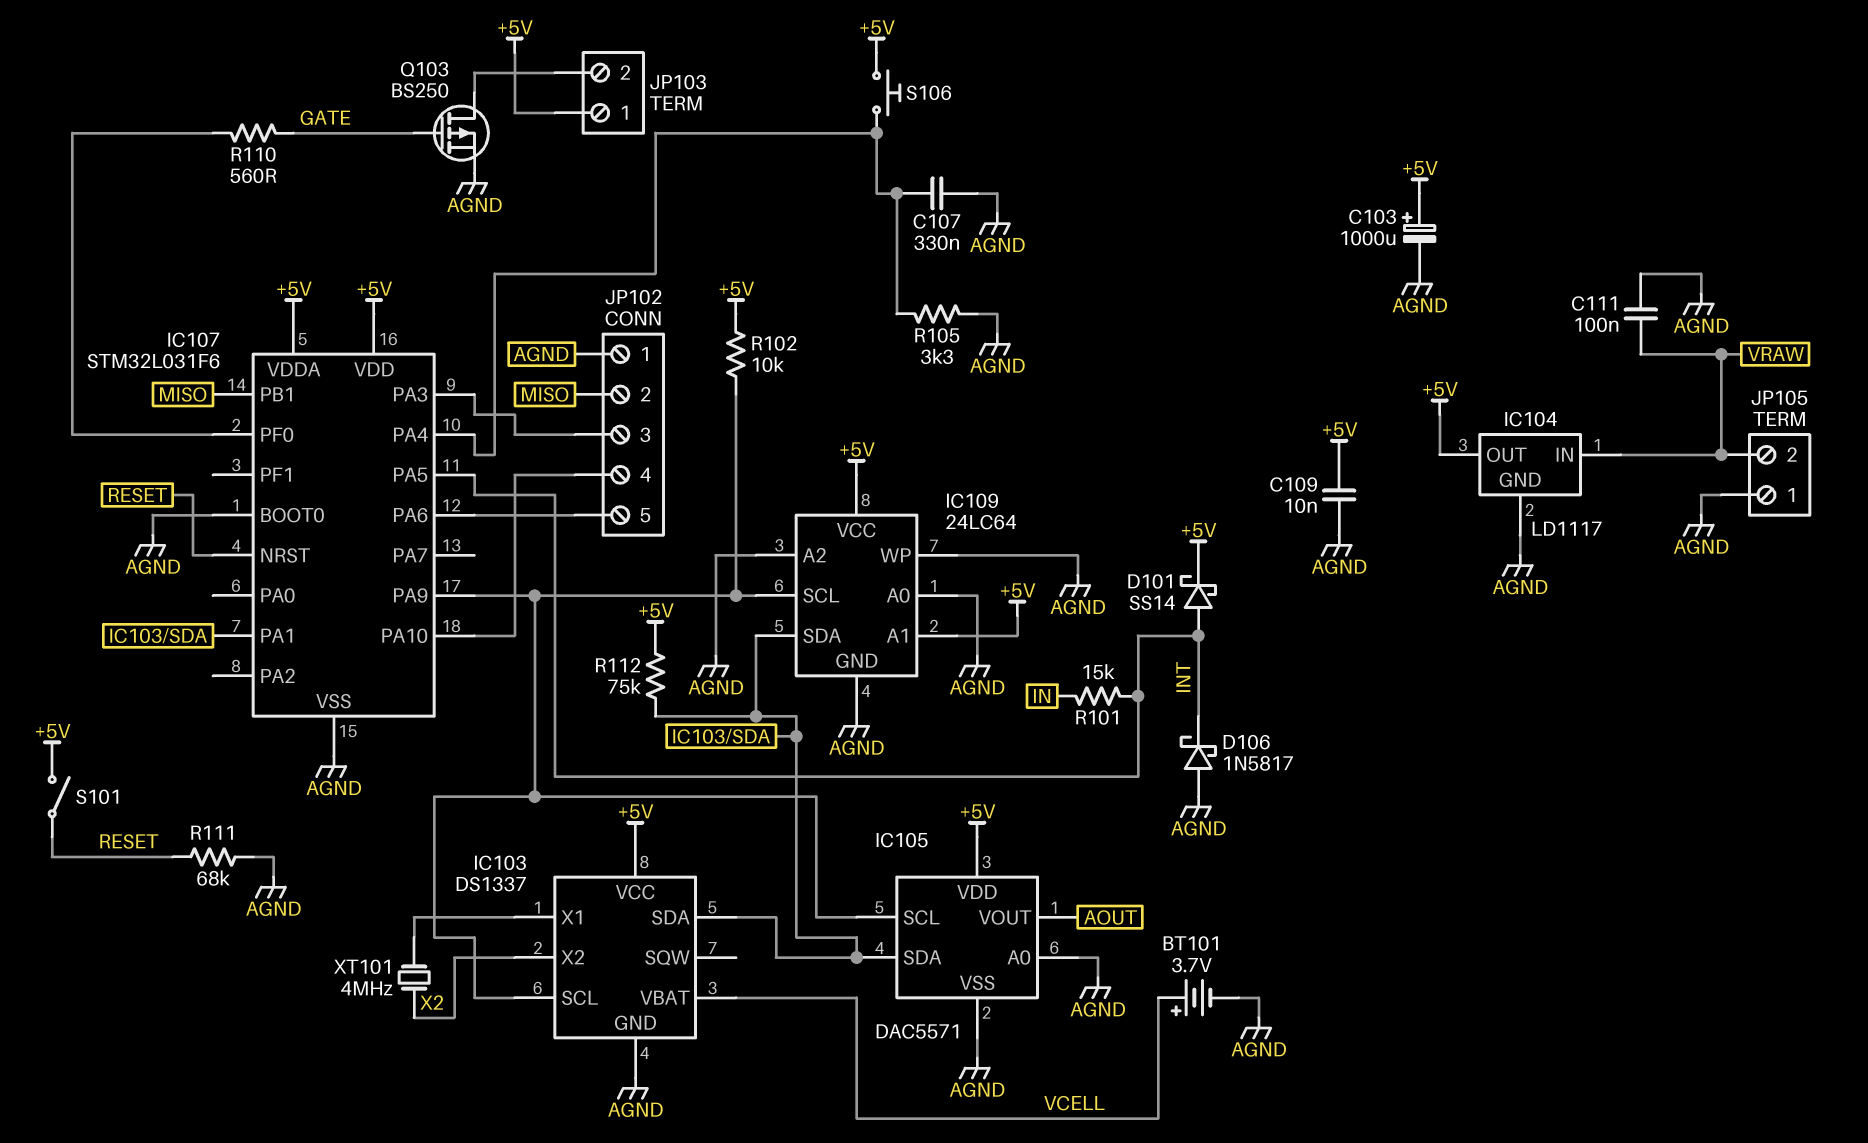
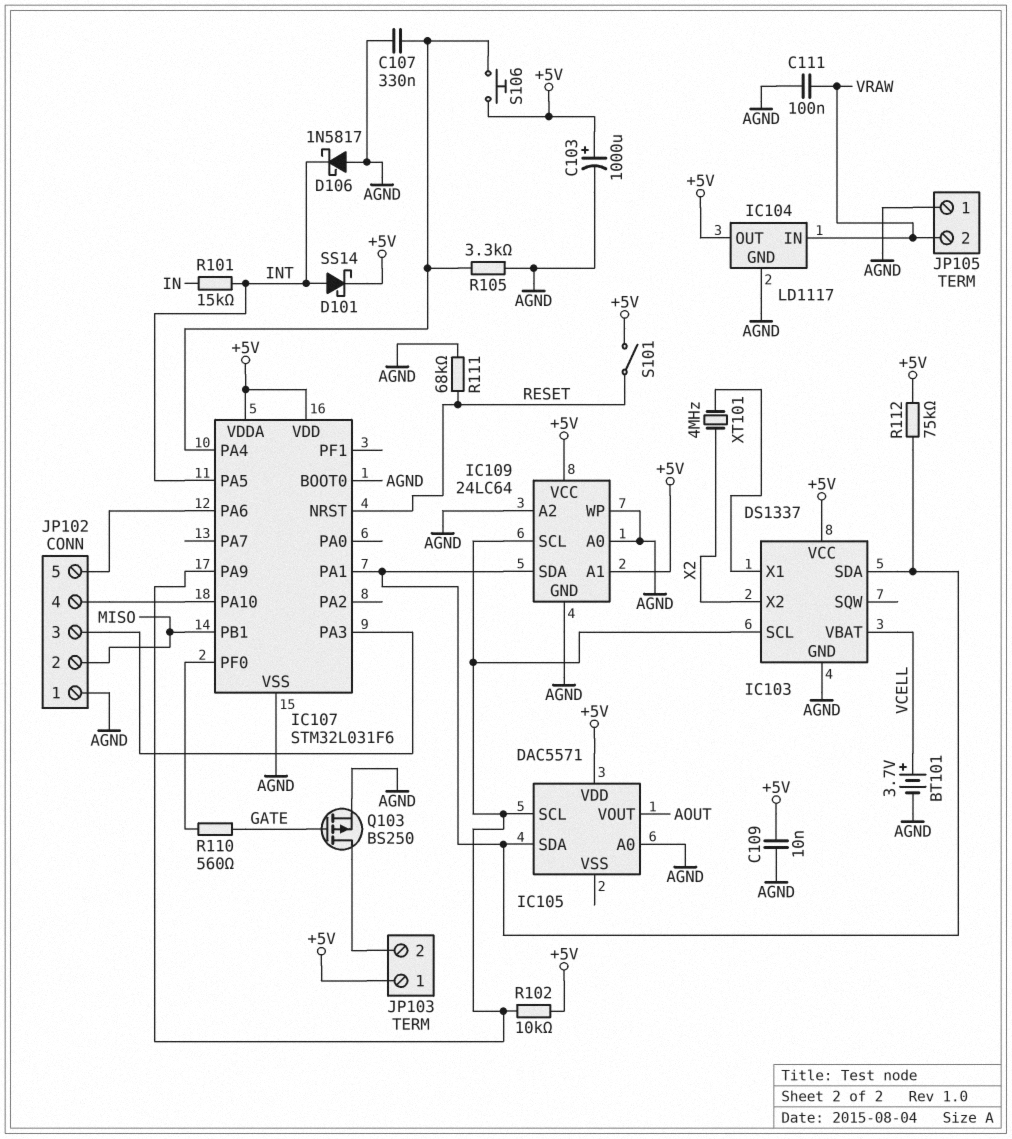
IC105 pin VSS: AGND -> none

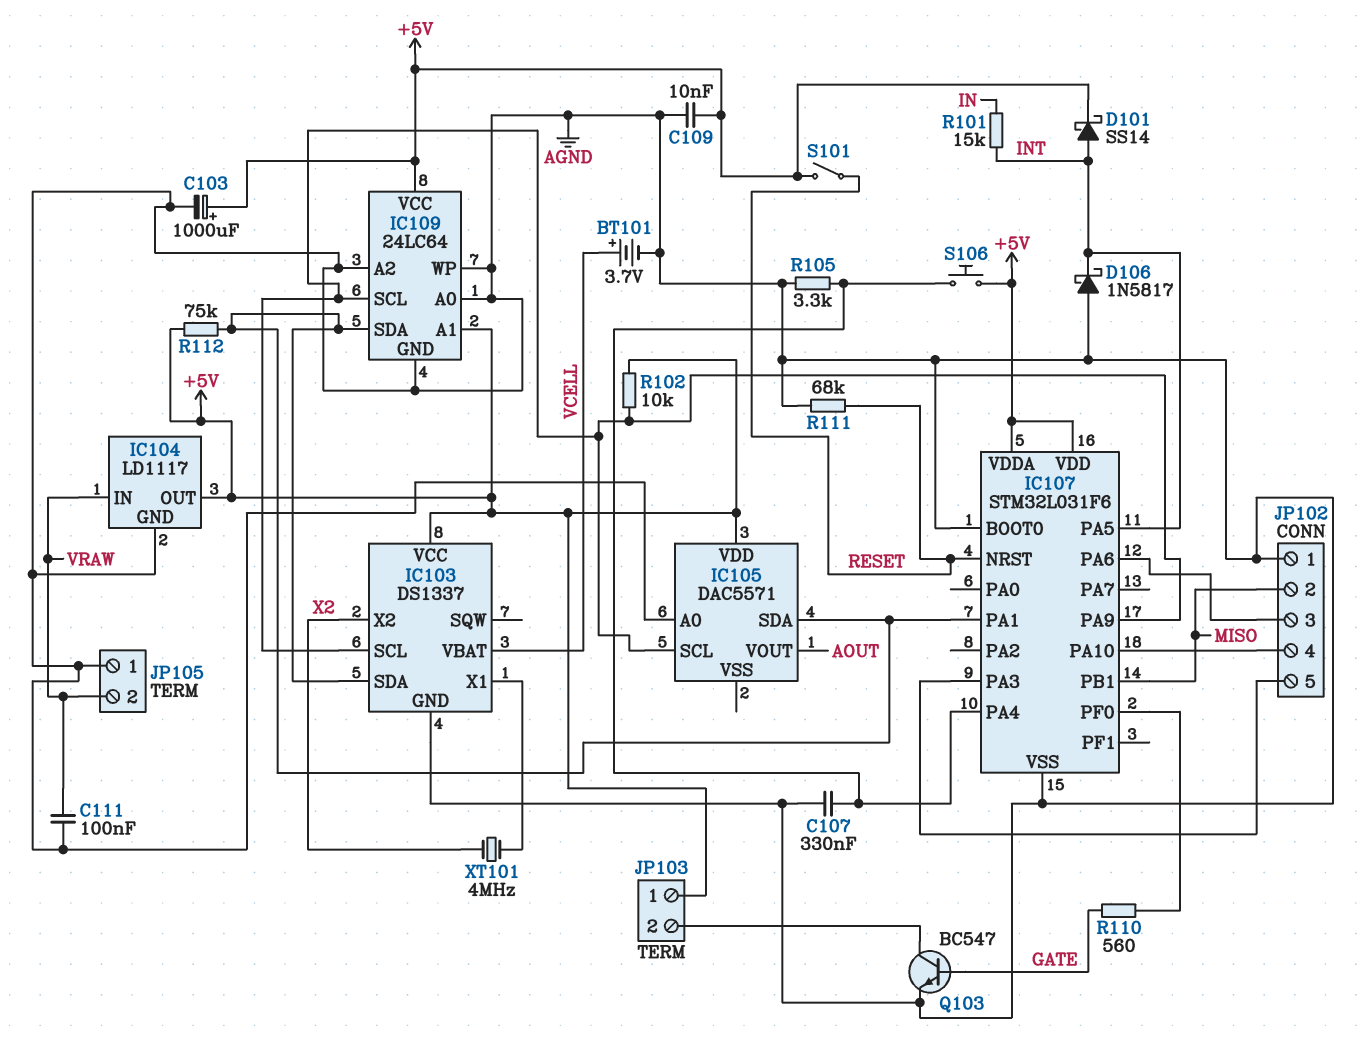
JP102 pin 3: IC107/PA3 -> IC107/PA6
JP102 pin 5: IC107/PA6 -> IC107/PA3
Q103: PMOS BS250 (G GATE, D JP103/2, S AGND) -> NPN BC547 (B GATE, C JP103/2, E AGND)

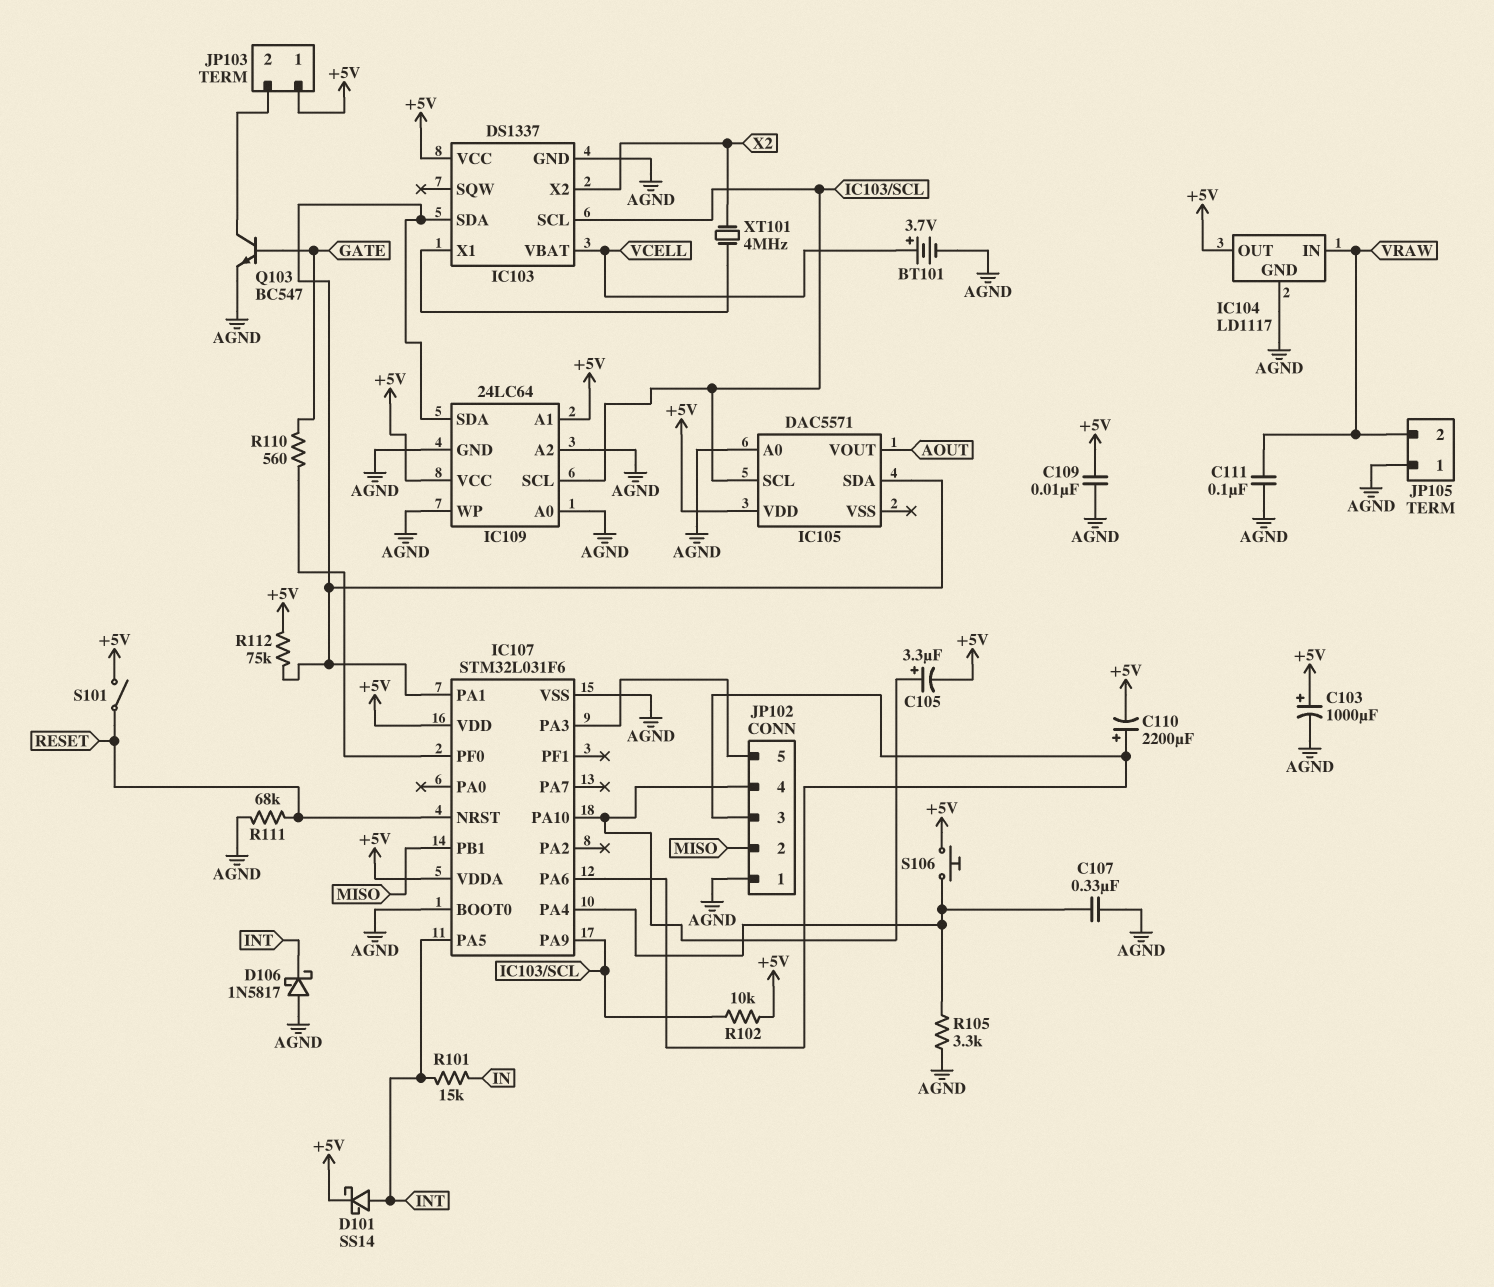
C105: none -> 3.3uF (plus IC107/PA10, minus +5V)
C110: none -> 2200uF (plus IC107/PA6, minus +5V)

